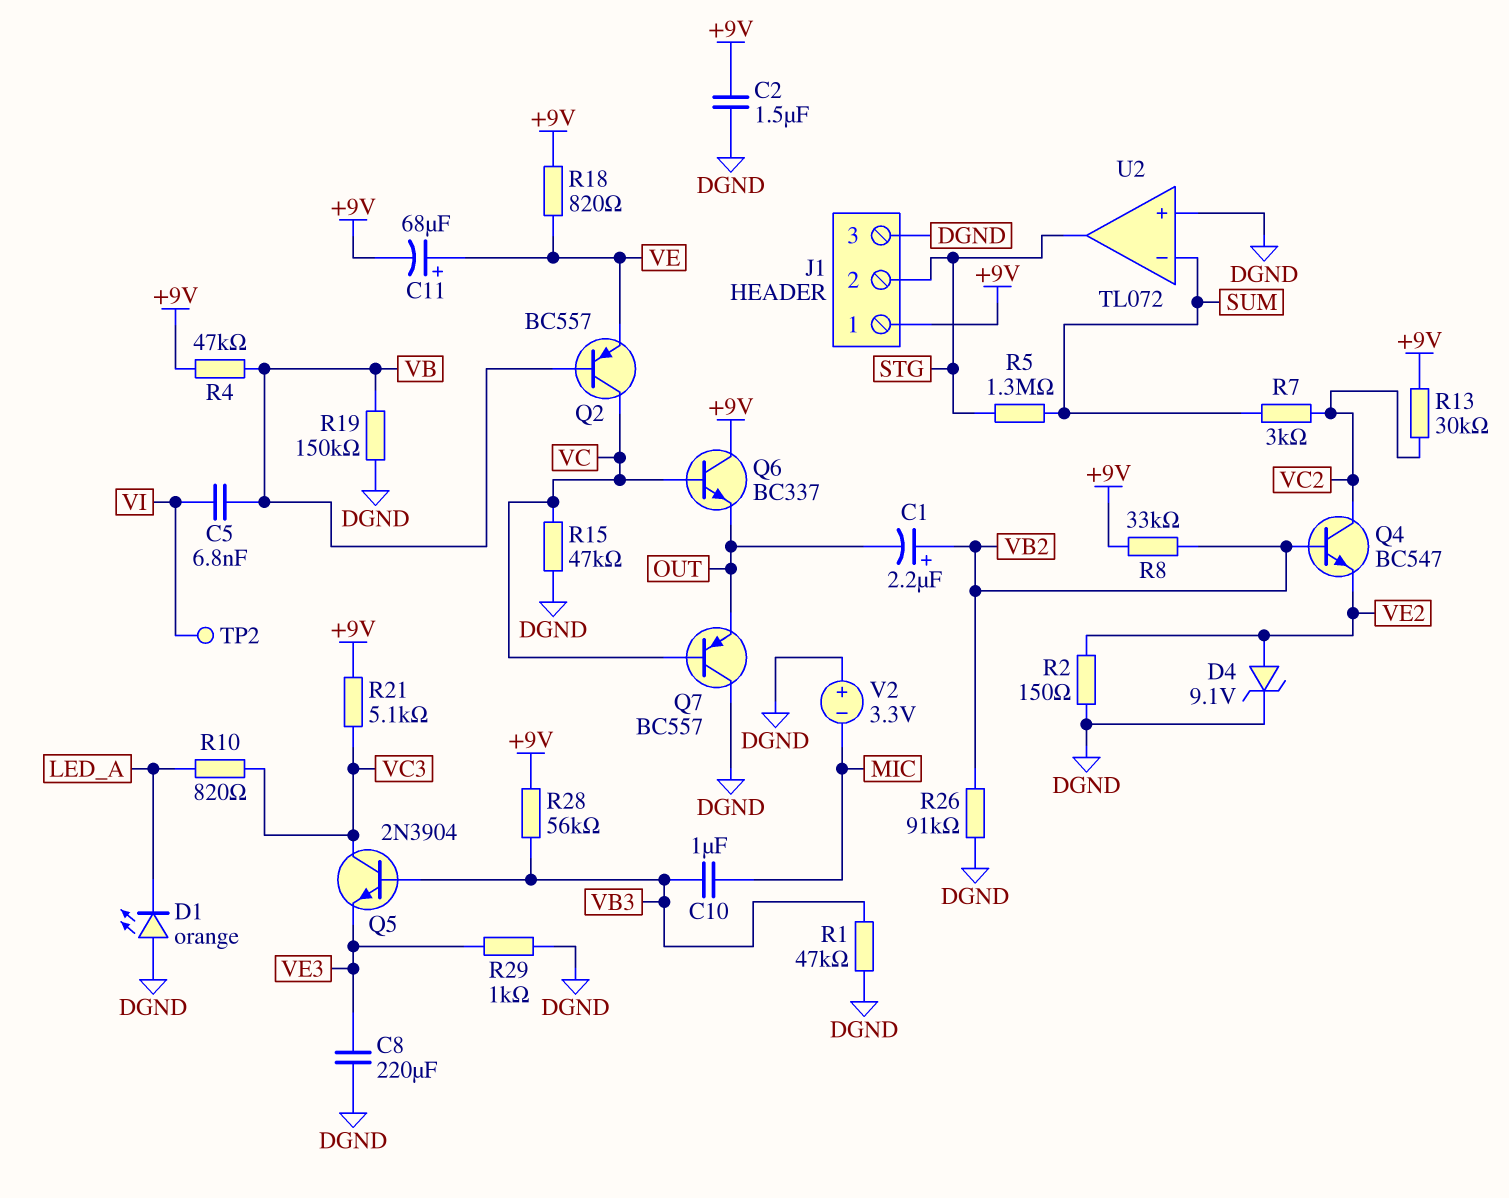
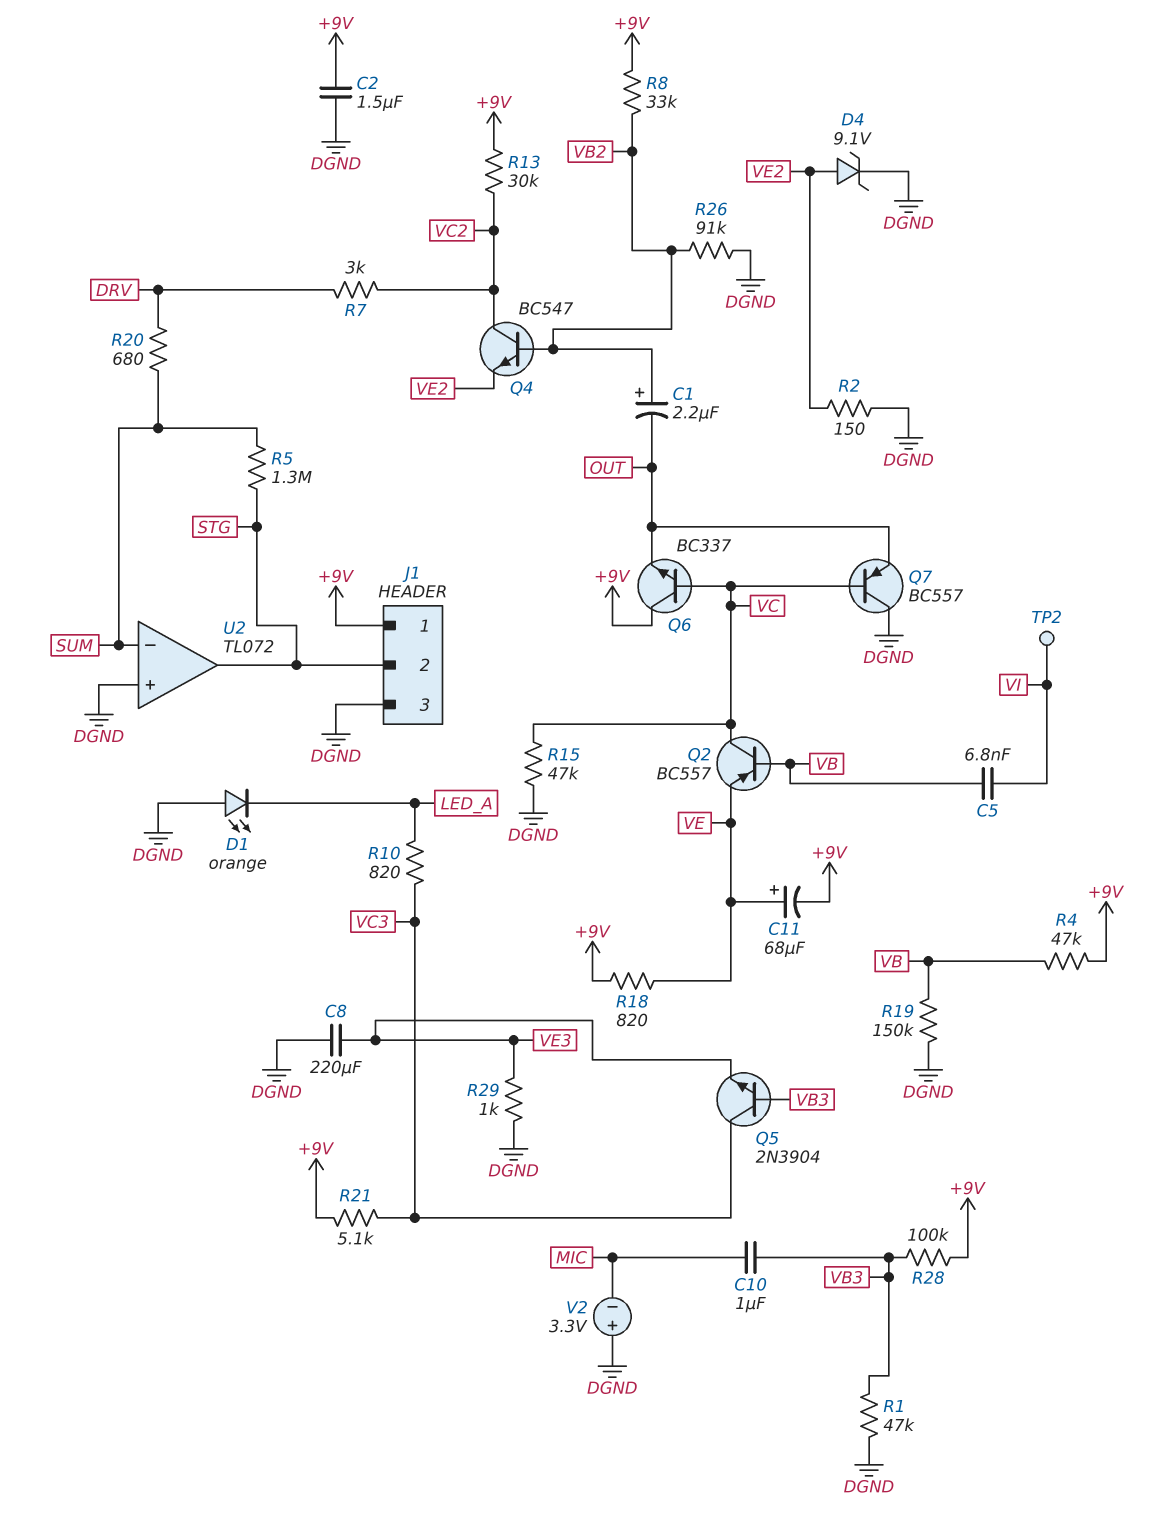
R7: 3k (SUM, VC2) -> 3k (DRV, VC2)
R20: none -> 680 (DRV, SUM)
R28: 56k (+9V, VB3) -> 100k (+9V, VB3)

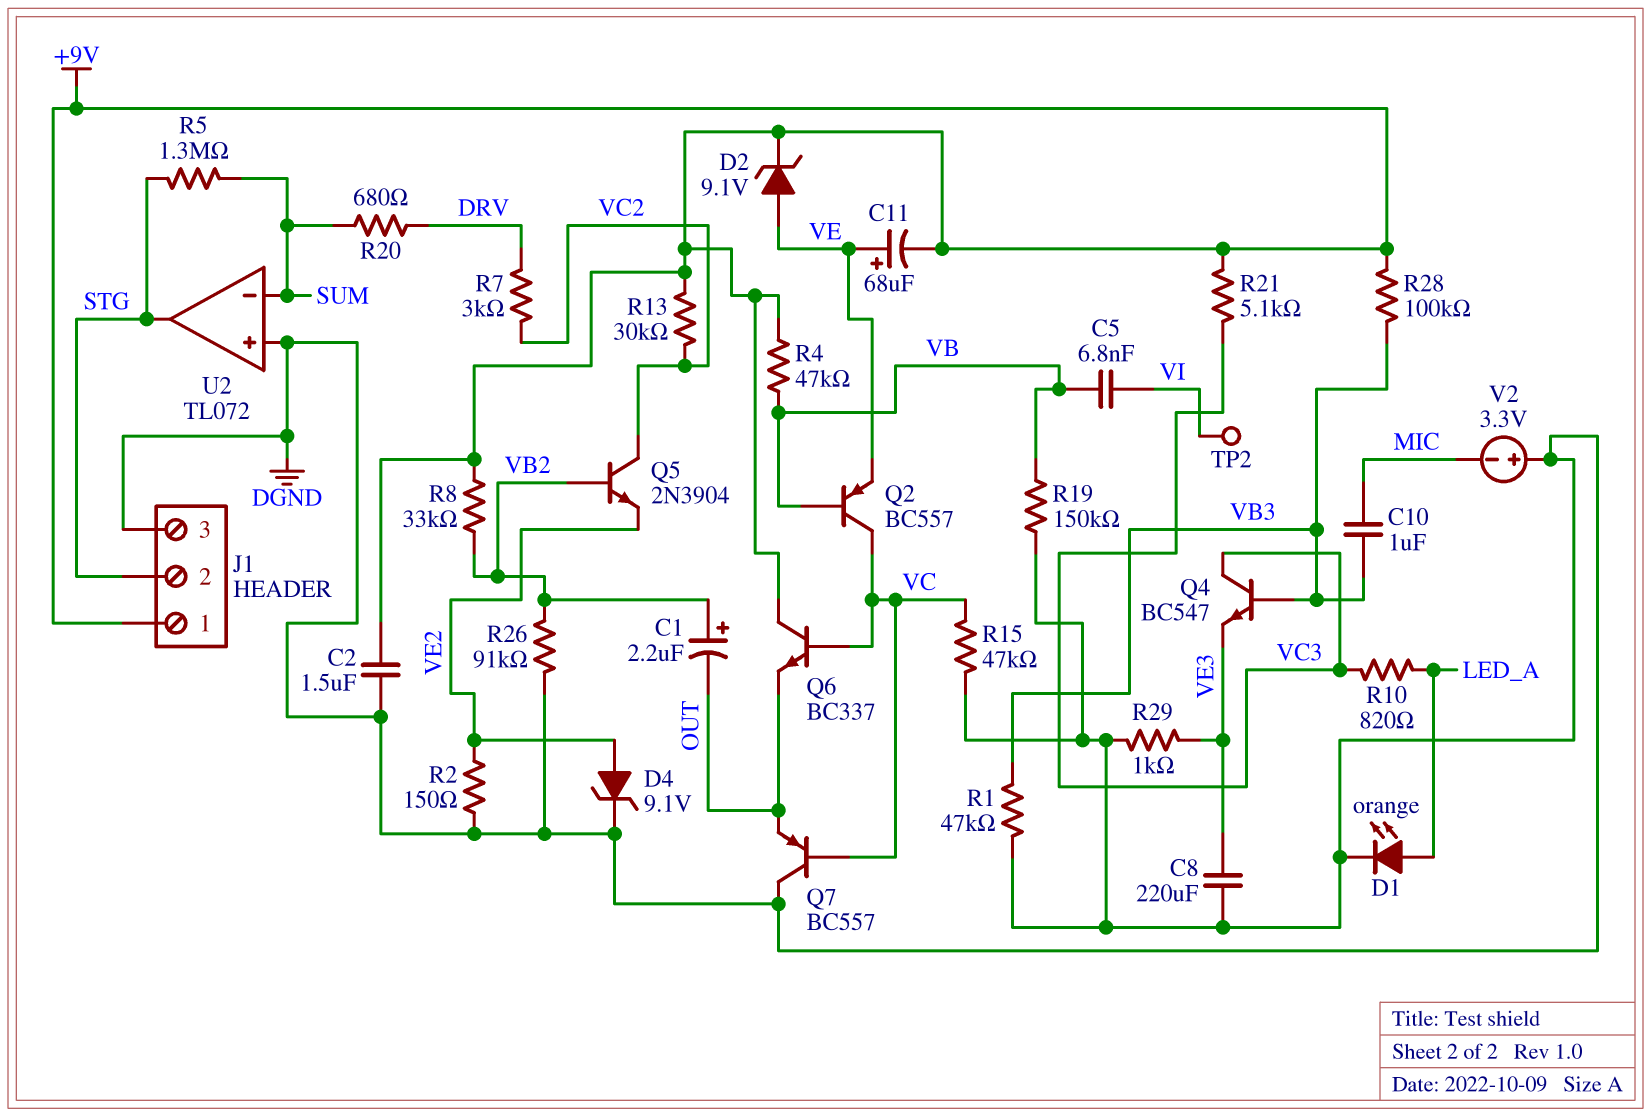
D1: LED orange (A DGND, K LED_A) -> LED orange (A LED_A, K DGND)
D2: none -> zener 9.1V (A VE, K +9V)
Q4: NPN BC547 (B VB2, C VC2, E VE2) -> NPN BC547 (B VB3, C VC3, E VE3)
Q5: NPN 2N3904 (B VB3, C VC3, E VE3) -> NPN 2N3904 (B VB2, C VC2, E VE2)
R18: 820 (+9V, VE) -> none

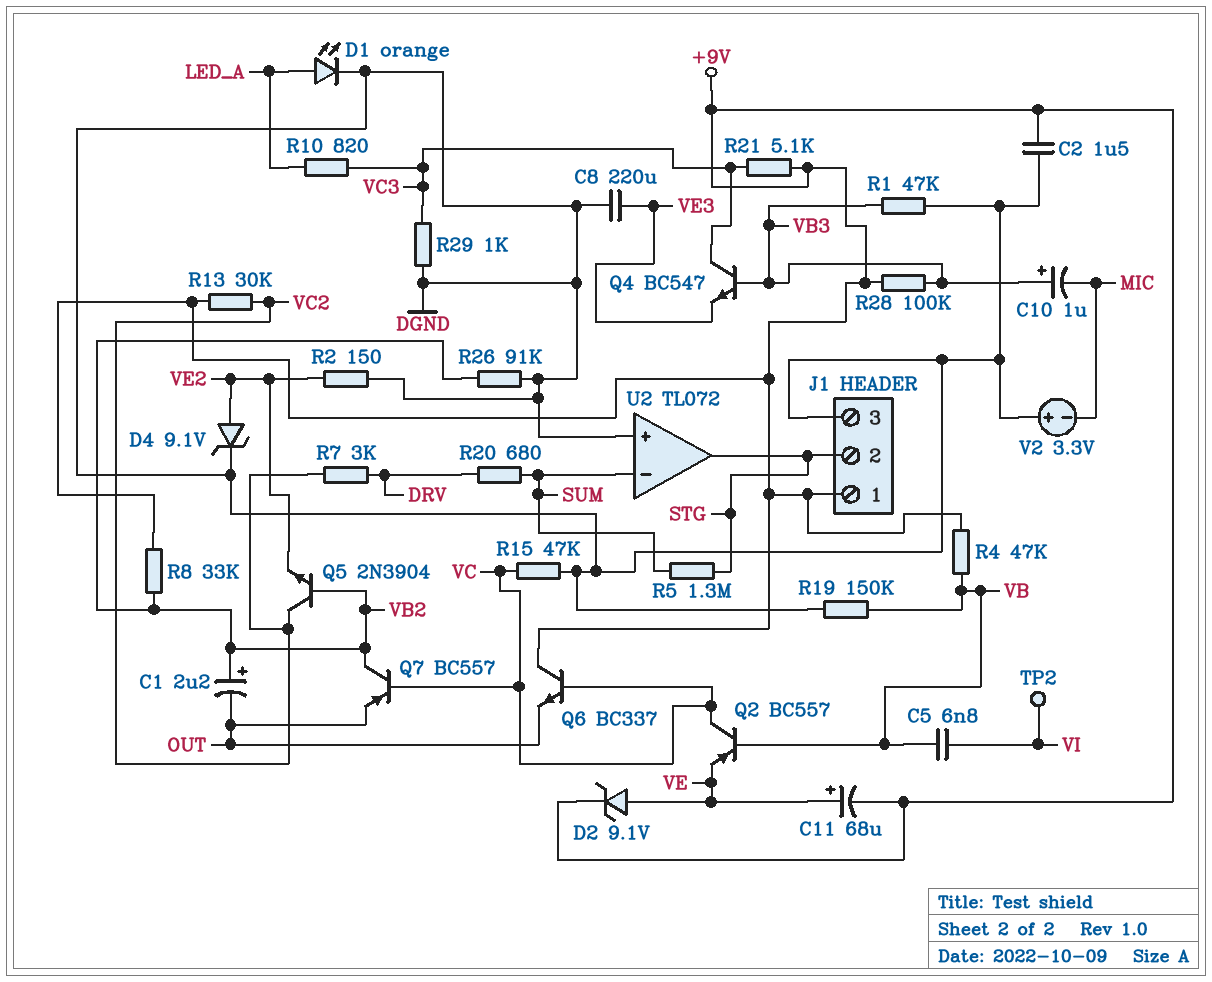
C10: 1uF (MIC, VB3) -> 1uF (plus VB3, minus MIC)
Q7: PNP BC557 (B VC, C DGND, E OUT) -> PNP BC557 (B VC, C VB2, E OUT)
R29: 1k (DGND, VE3) -> 1k (DGND, VC3)

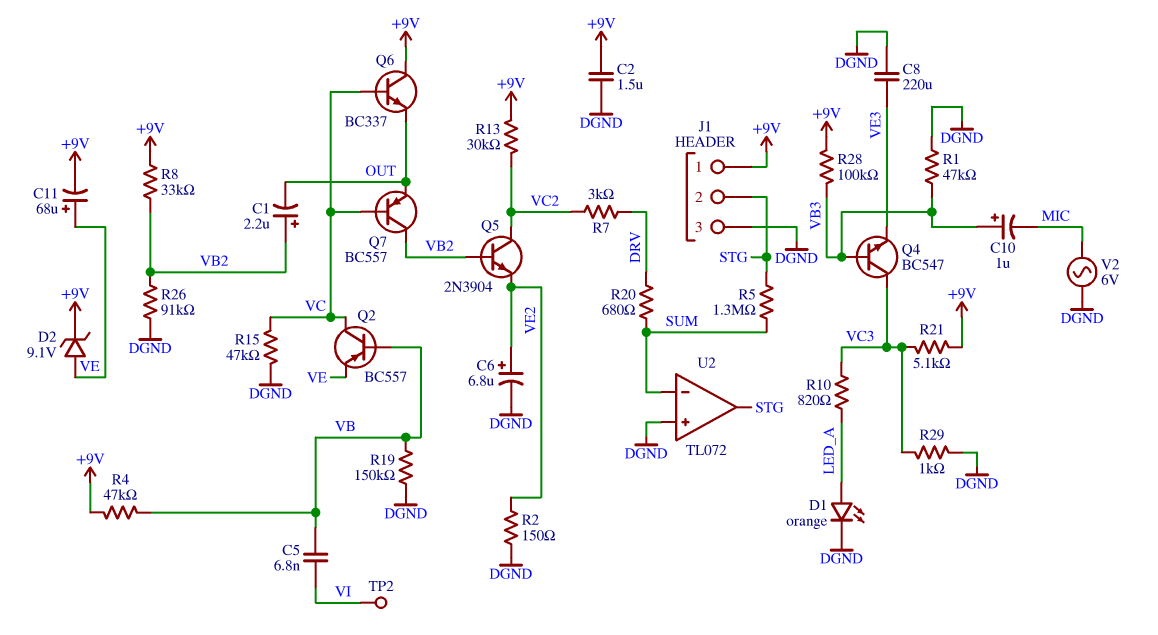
C6: none -> 6.8uF (plus VE2, minus DGND)
D4: zener 9.1V (A VE2, K DGND) -> none
V2: 3.3V (plus DGND, minus MIC) -> AC 6V (DGND, MIC)

